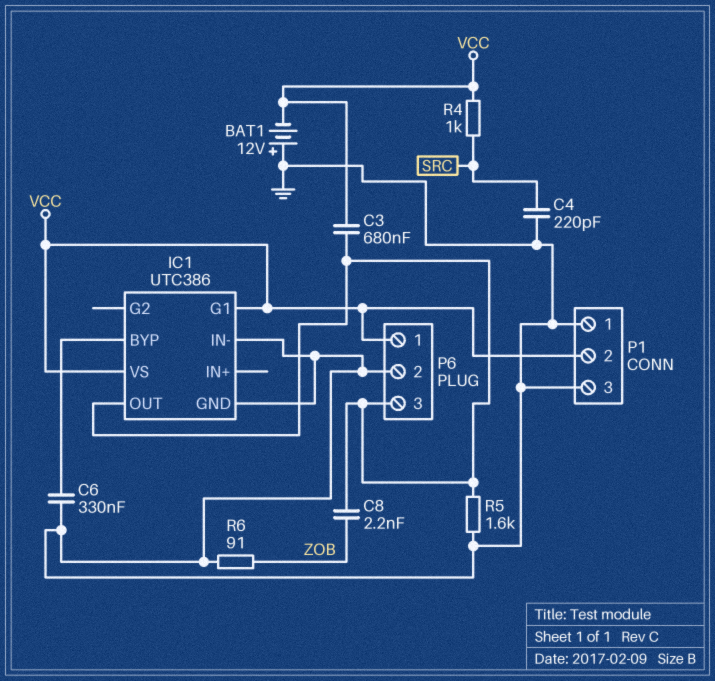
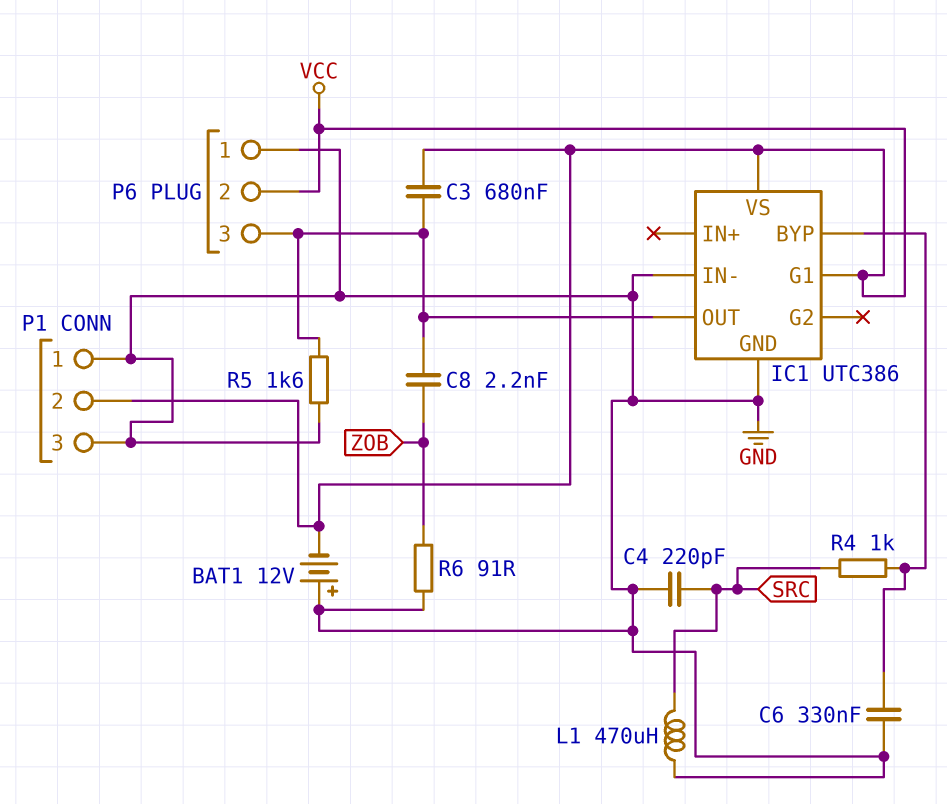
L1: none -> 470uH (GND, SRC)
P6 pin 1: VCC -> GND
P6 pin 2: GND -> VCC
R4: 1k (SRC, VCC) -> 1k (IC1/BYP, SRC)

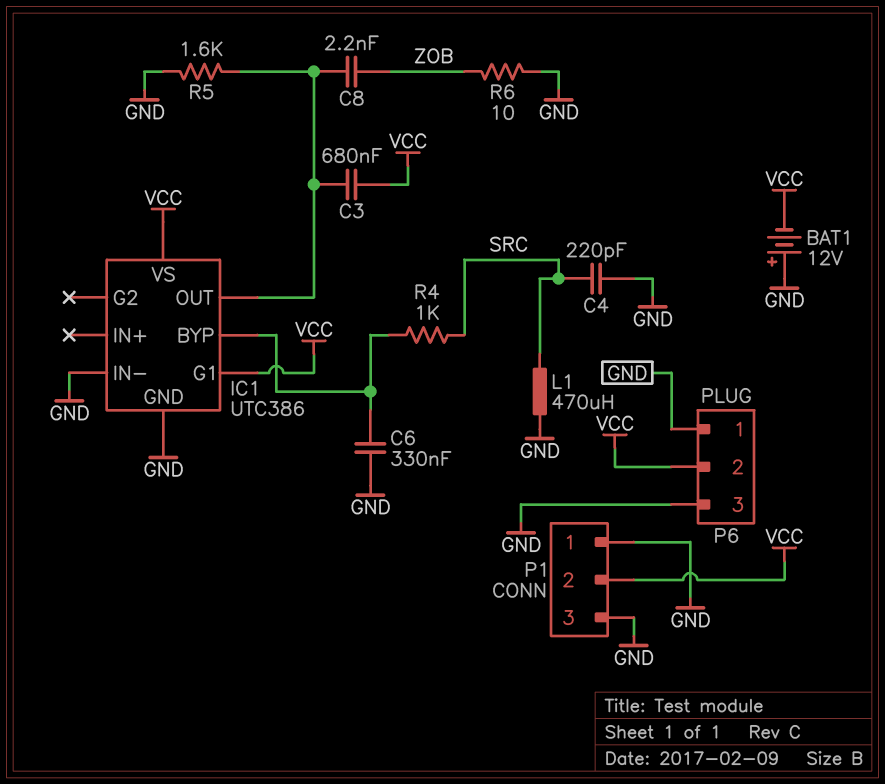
P6 pin 3: IC1/OUT -> GND
R6: 91 (GND, ZOB) -> 10 (GND, ZOB)

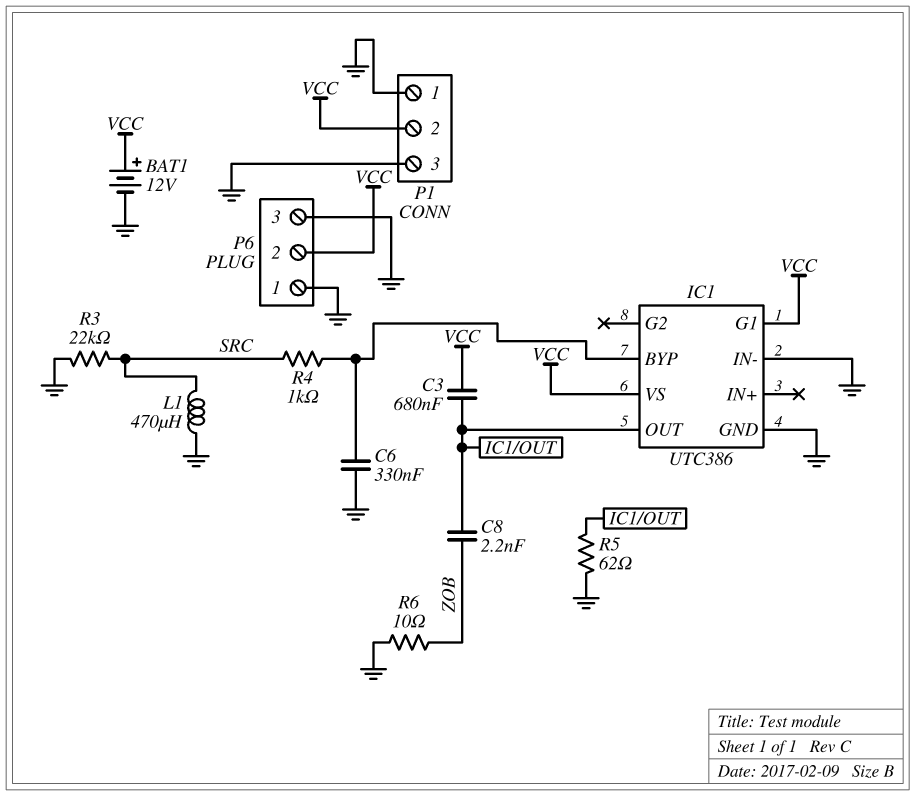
BAT1: 12V (plus GND, minus VCC) -> 12V (plus VCC, minus GND)
C4: 220pF (GND, SRC) -> none
R3: none -> 22k (GND, SRC)
R5: 1.6k (GND, IC1/OUT) -> 62 (GND, IC1/OUT)

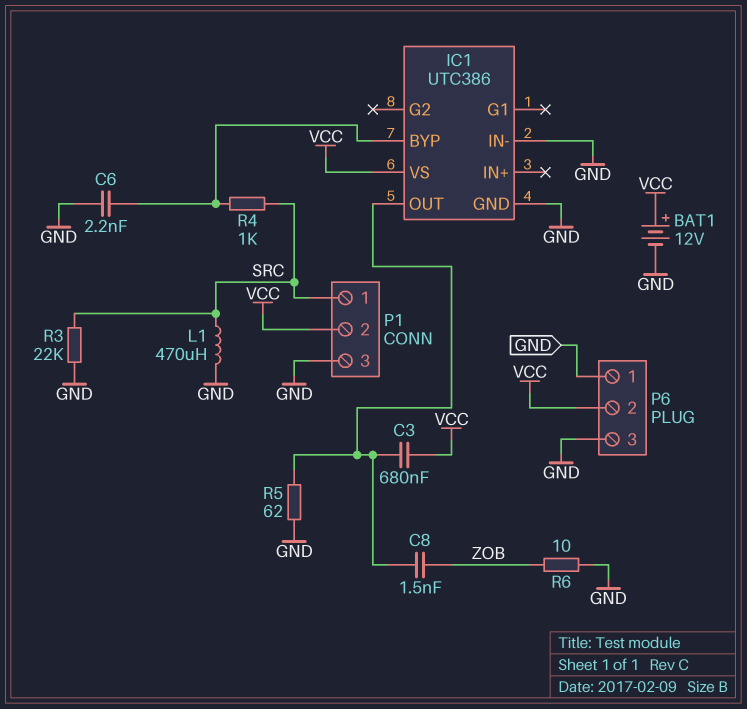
C6: 330nF (GND, IC1/BYP) -> 2.2nF (GND, IC1/BYP)
C8: 2.2nF (IC1/OUT, ZOB) -> 1.5nF (IC1/OUT, ZOB)
IC1 pin G1: VCC -> none
P1 pin 1: GND -> SRC

